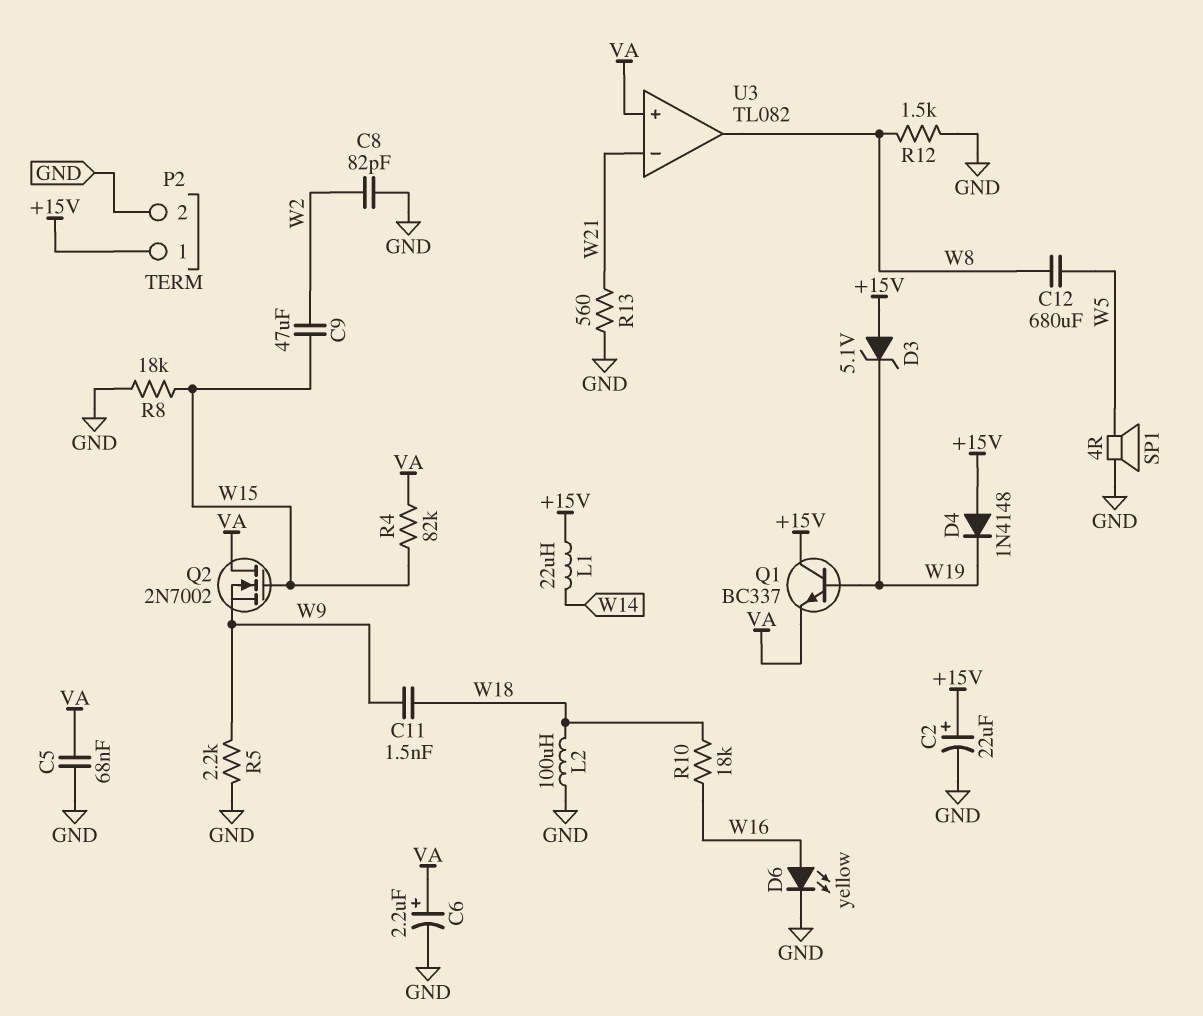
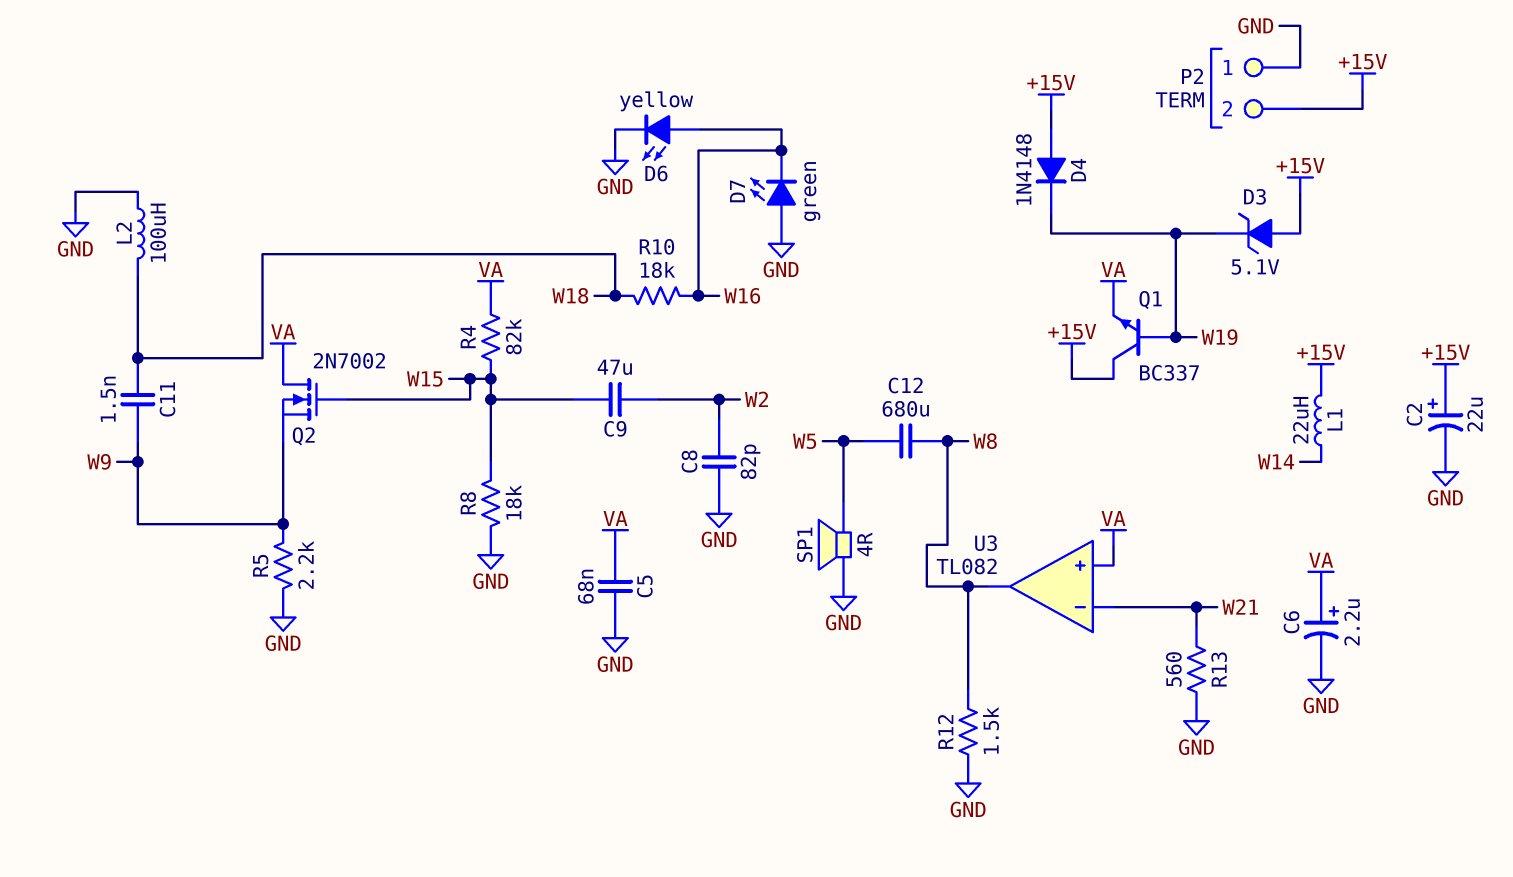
D7: none -> LED green (A GND, K W16)
P2 pin 1: +15V -> GND
P2 pin 2: GND -> +15V

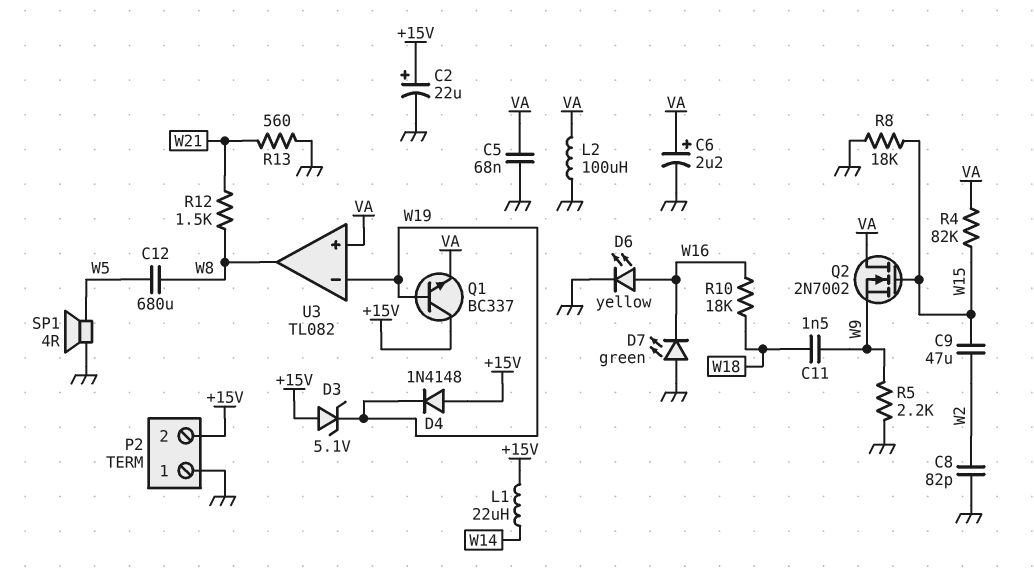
L2: 100uH (GND, W18) -> 100uH (GND, VA)
R12: 1.5k (GND, W8) -> 1.5k (W8, W21)
U3 pin in-: W21 -> W19

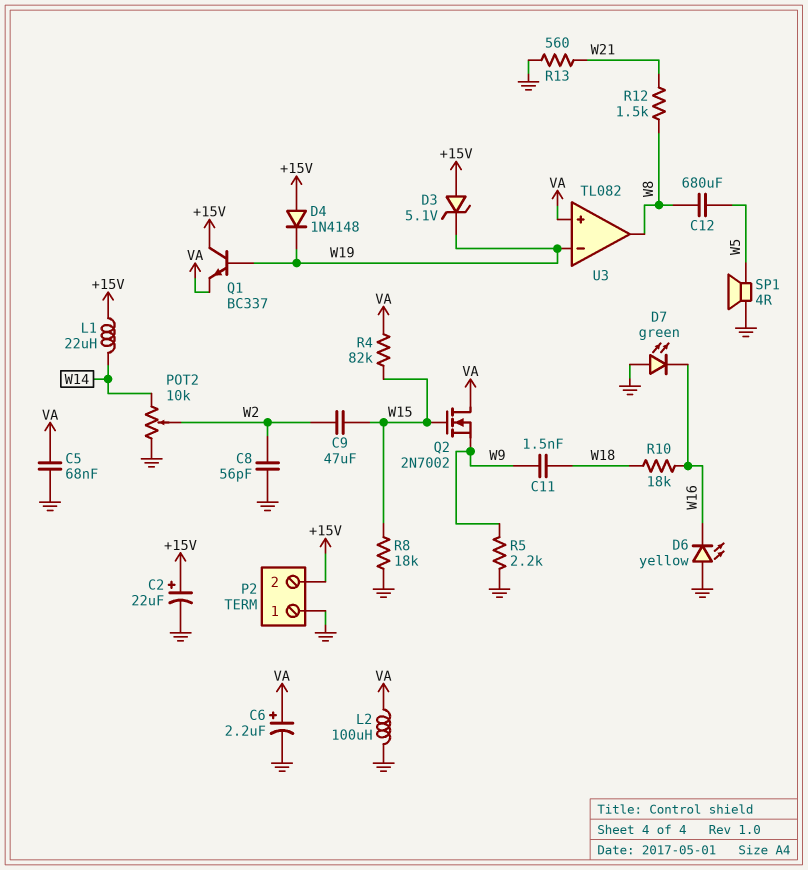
C8: 82pF (GND, W2) -> 56pF (GND, W2)
D6: LED yellow (A W16, K GND) -> LED yellow (A GND, K W16)
POT2: none -> 10k (GND, W14, wiper W2)

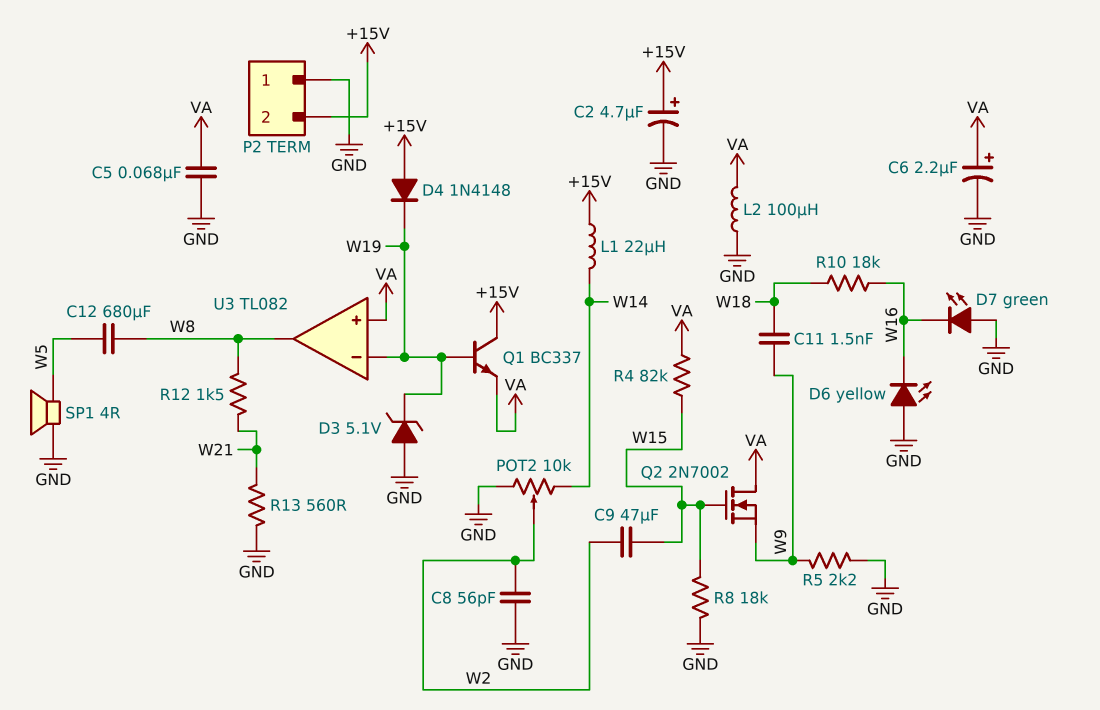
C2: 22uF (plus +15V, minus GND) -> 4.7uF (plus +15V, minus GND)
D3: zener 5.1V (A +15V, K W19) -> zener 5.1V (A GND, K W19)

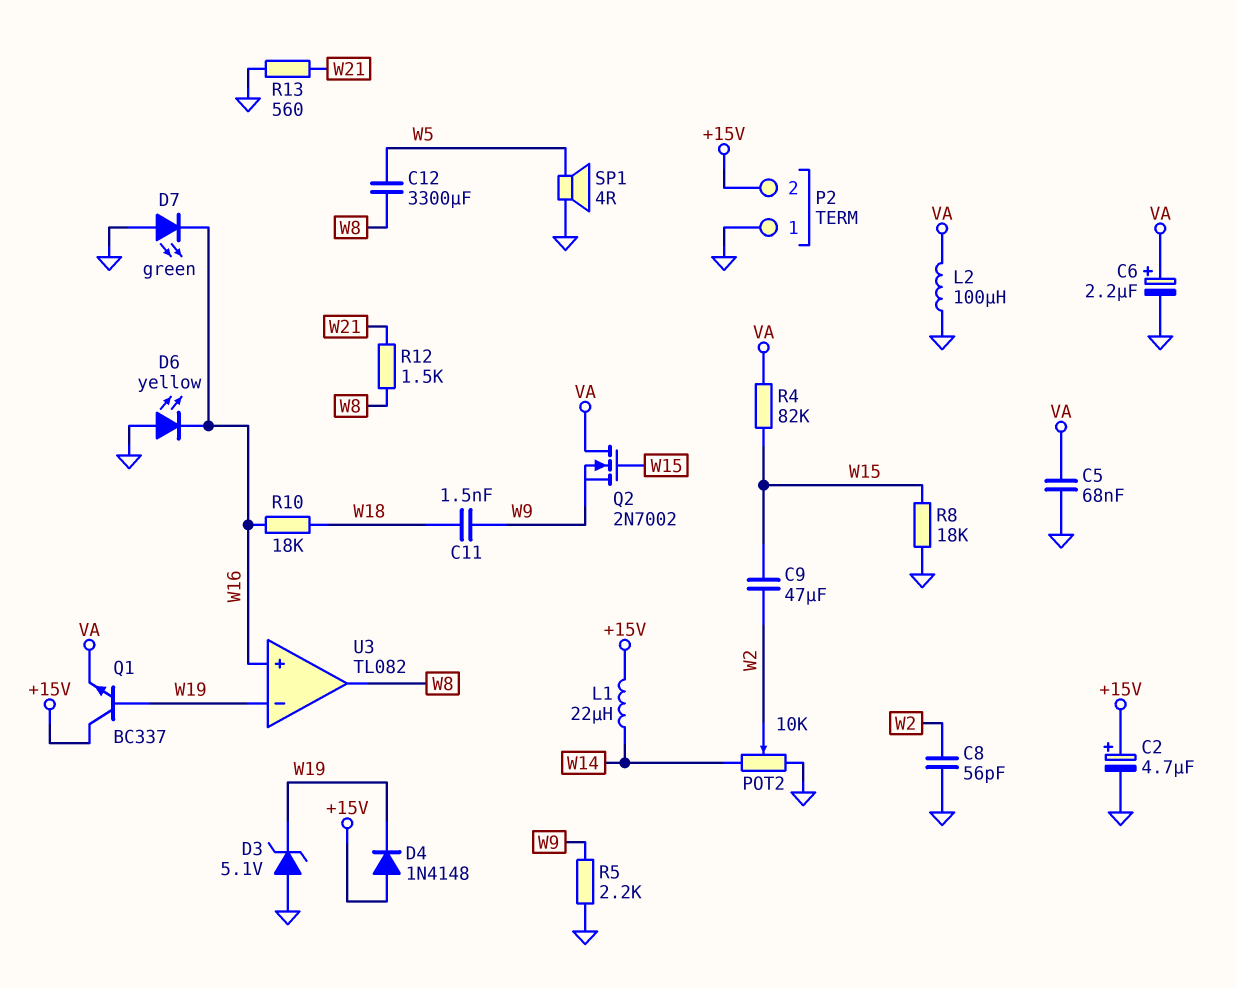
C12: 680uF (W5, W8) -> 3300uF (W5, W8)
U3 pin in+: VA -> W16

